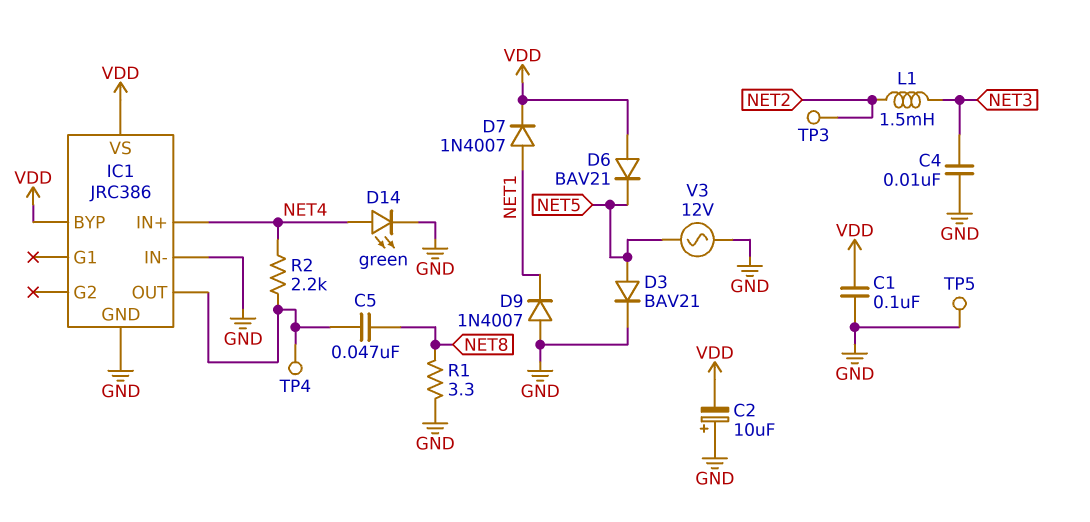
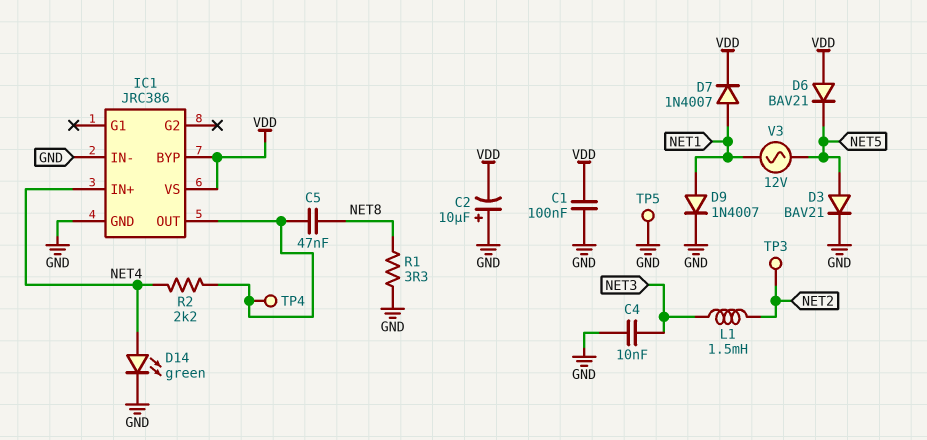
D9: diode 1N4007 (A GND, K NET1) -> diode 1N4007 (A NET1, K GND)
V3: AC 12V (GND, NET5) -> AC 12V (NET1, NET5)

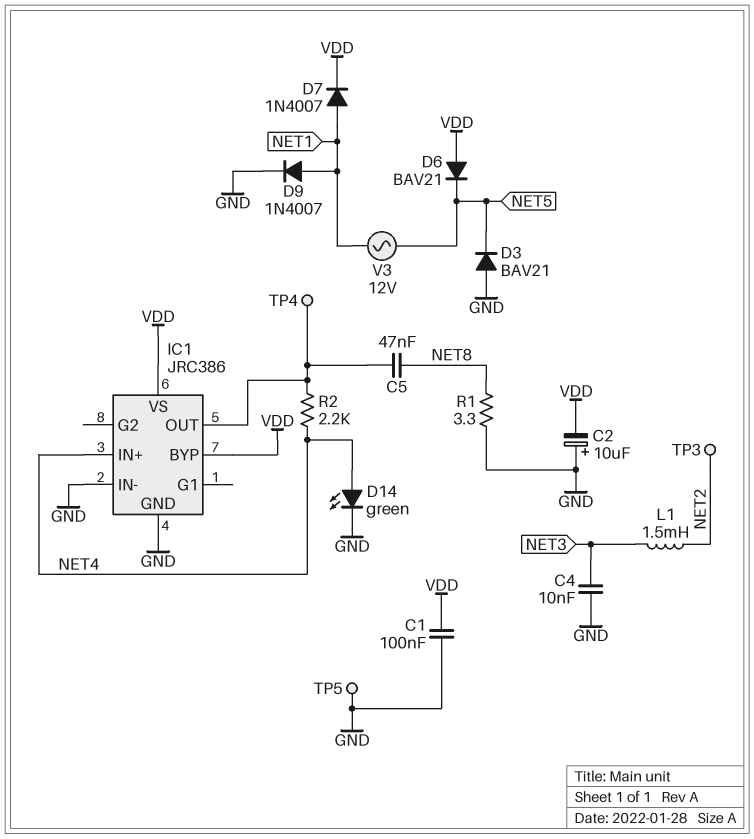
D3: diode BAV21 (A NET5, K GND) -> diode BAV21 (A GND, K NET5)

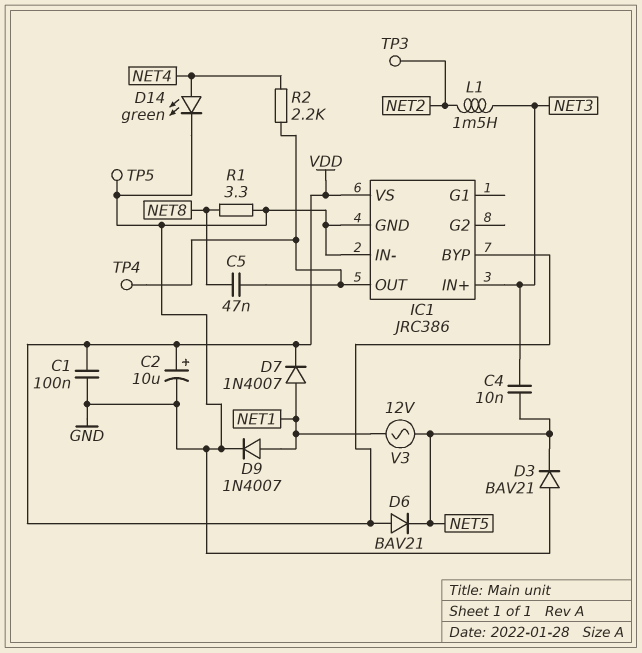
C2: 10uF (plus GND, minus VDD) -> 10uF (plus VDD, minus GND)
C4: 10nF (GND, NET3) -> 10nF (NET3, NET5)
IC1 pin IN+: NET4 -> NET3

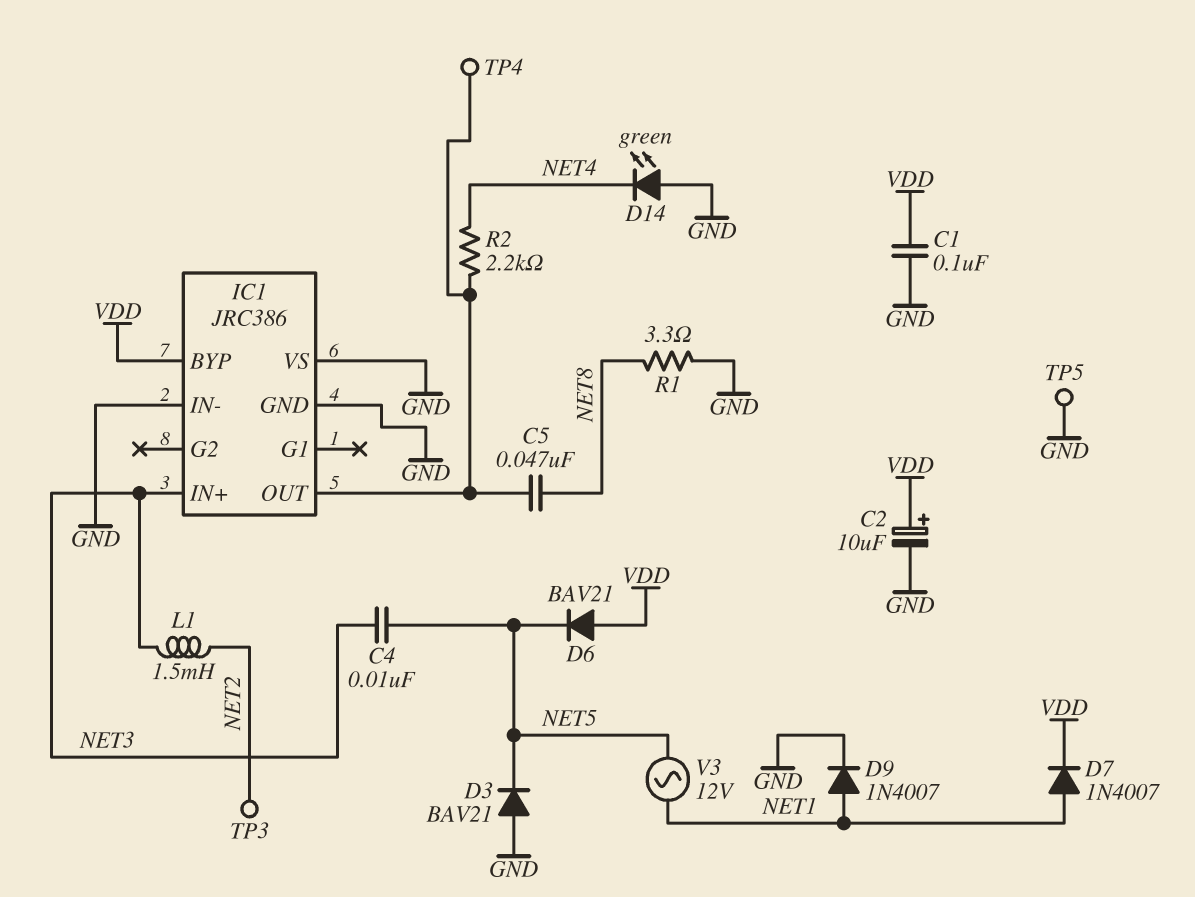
D14: LED green (A NET4, K GND) -> LED green (A GND, K NET4)
IC1 pin VS: VDD -> GND

